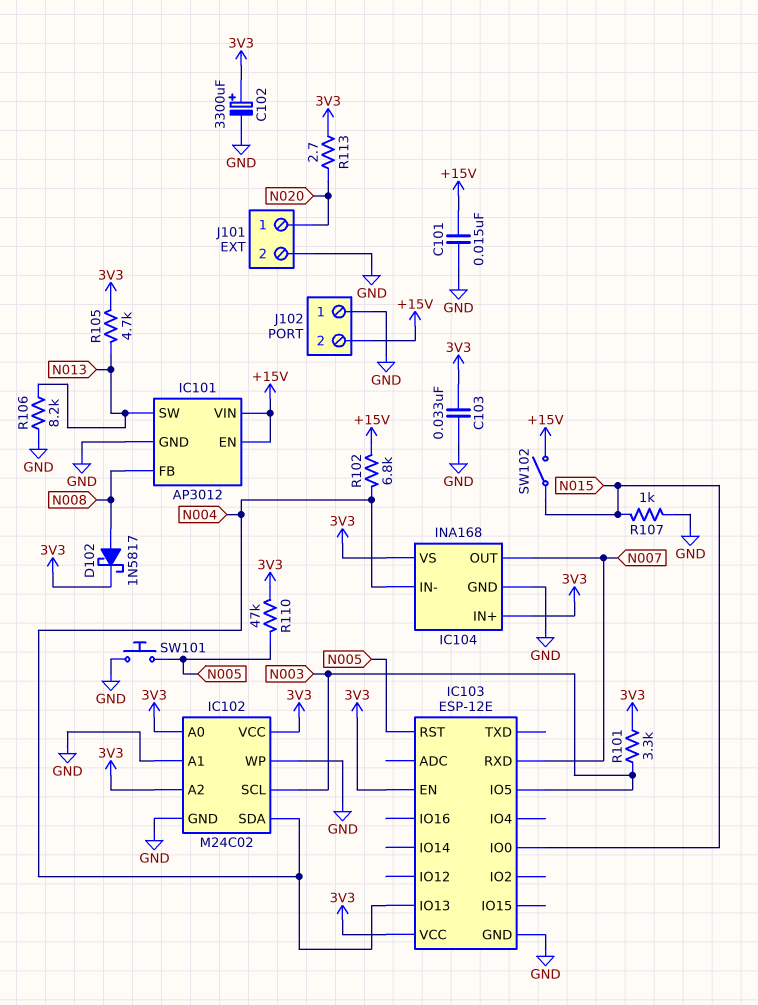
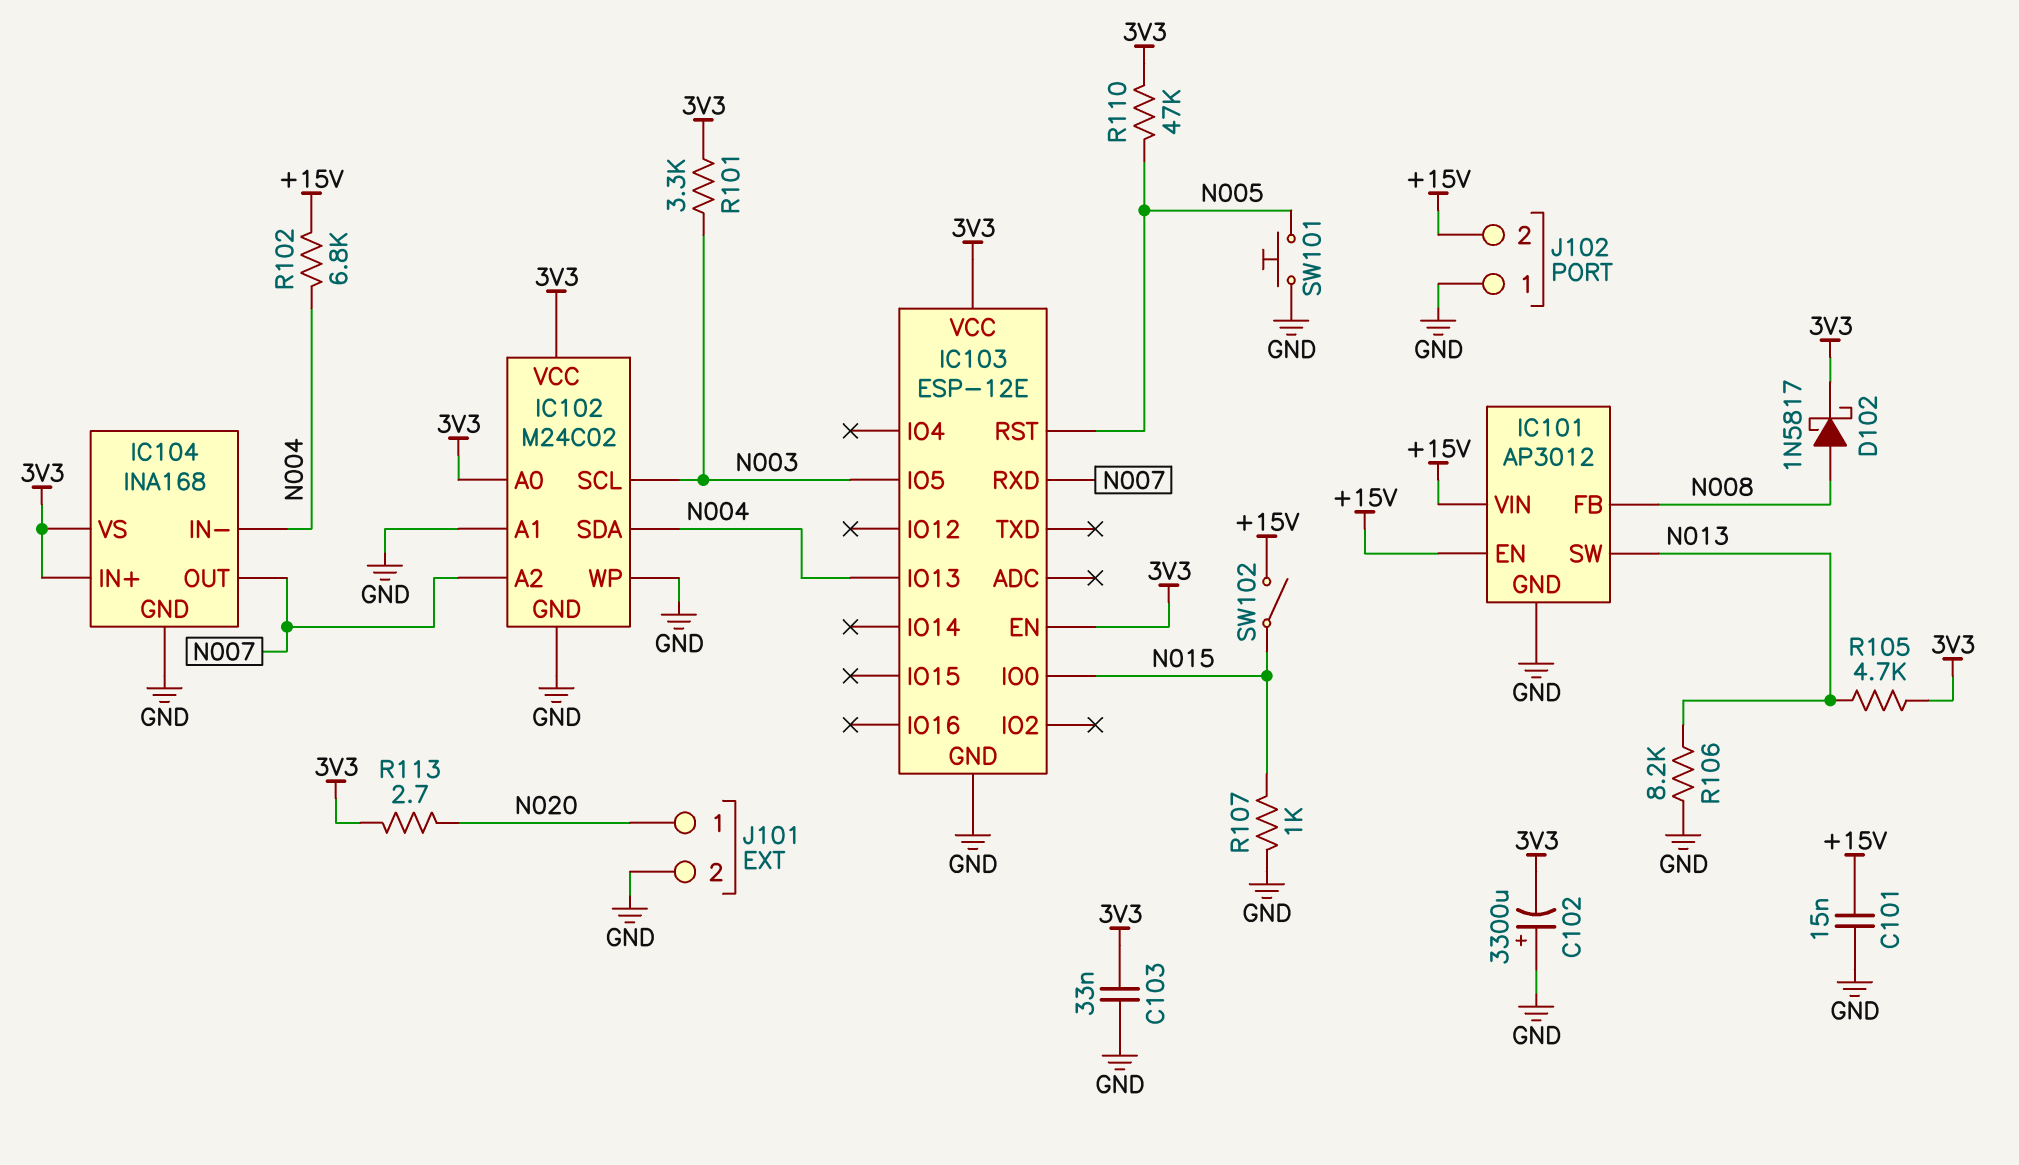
C102: 3300uF (plus 3V3, minus GND) -> 3300uF (plus GND, minus 3V3)
IC102 pin A2: 3V3 -> N007

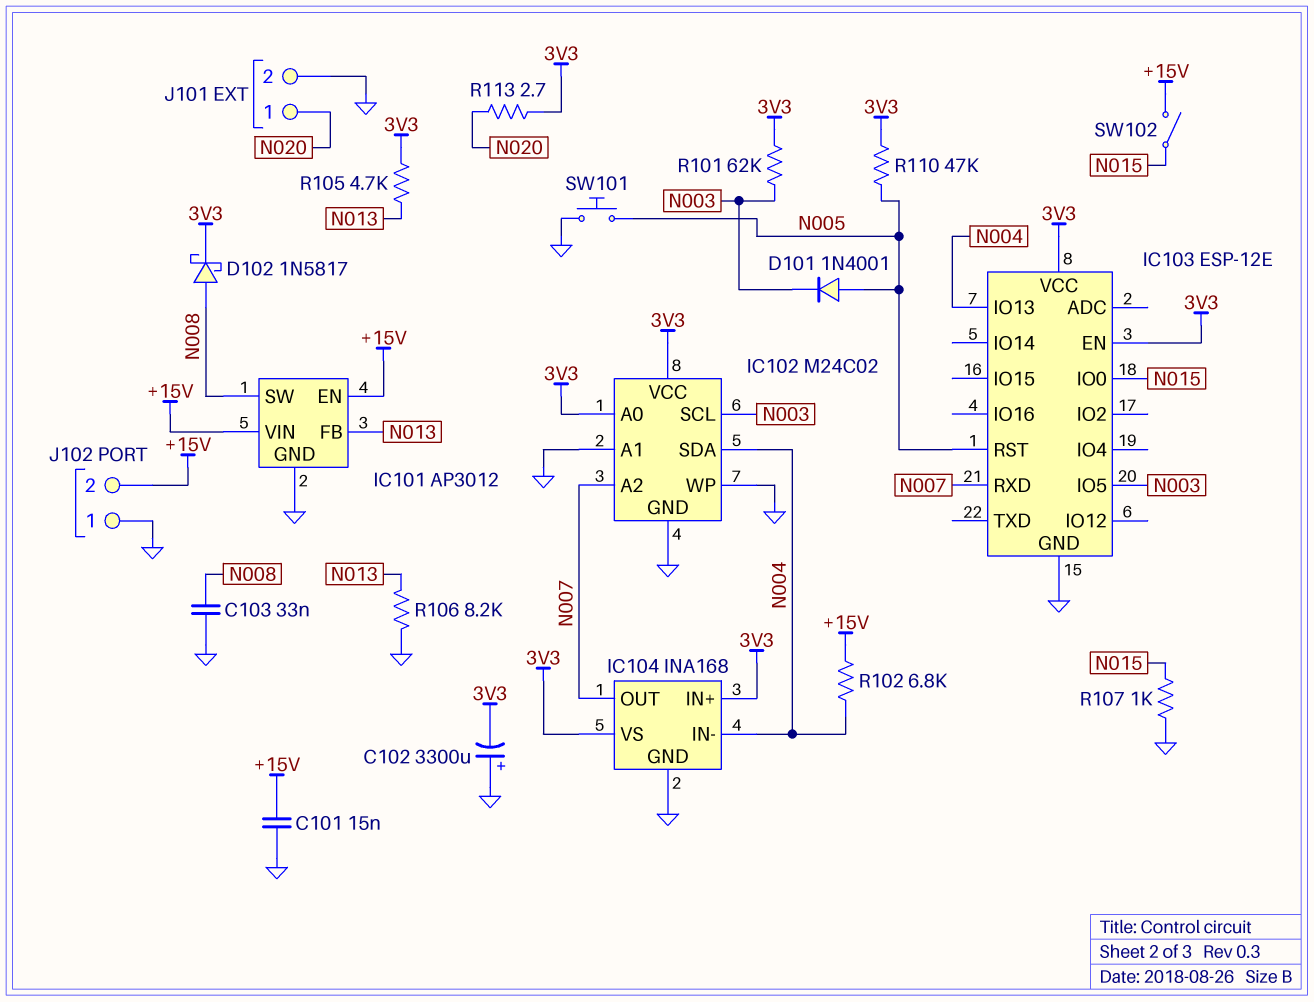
C103: 33nF (3V3, GND) -> 33nF (GND, N008)
D101: none -> diode 1N4001 (A N005, K N003)
IC101 pin FB: N008 -> N013
IC101 pin SW: N013 -> N008
R101: 3.3k (3V3, N003) -> 62k (3V3, N003)

